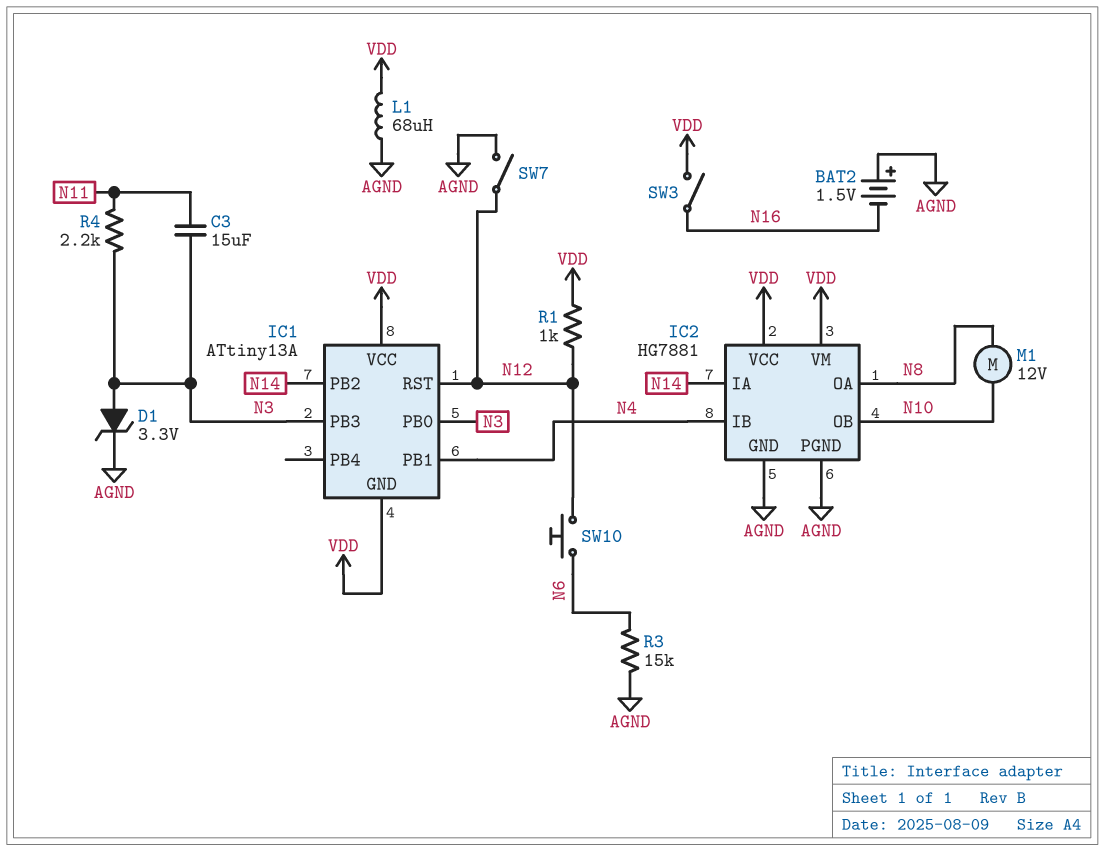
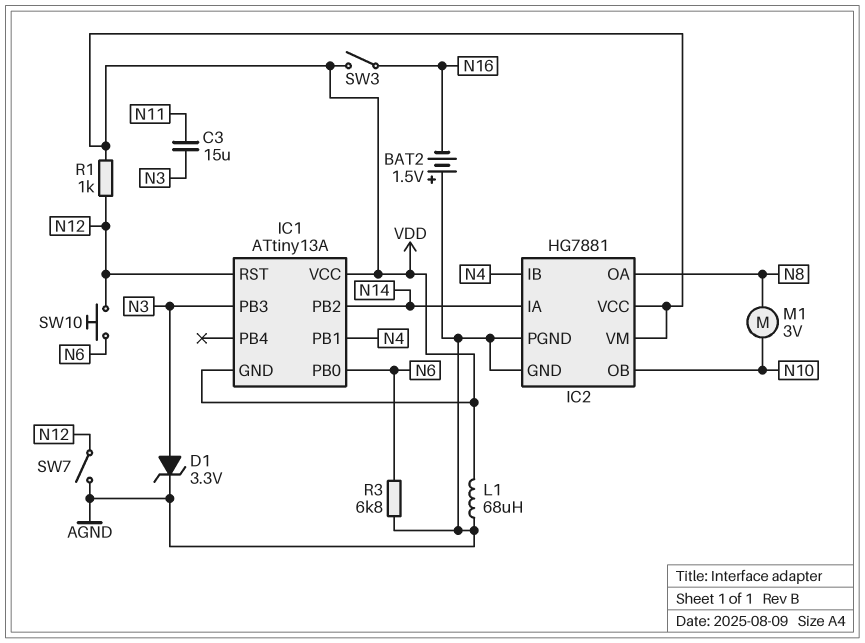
IC1 pin PB0: N3 -> N6
M1: motor 12V (N8, N10) -> motor 3V (N8, N10)
R3: 15k (AGND, N6) -> 6.8k (AGND, N6)
R4: 2.2k (N3, N11) -> none

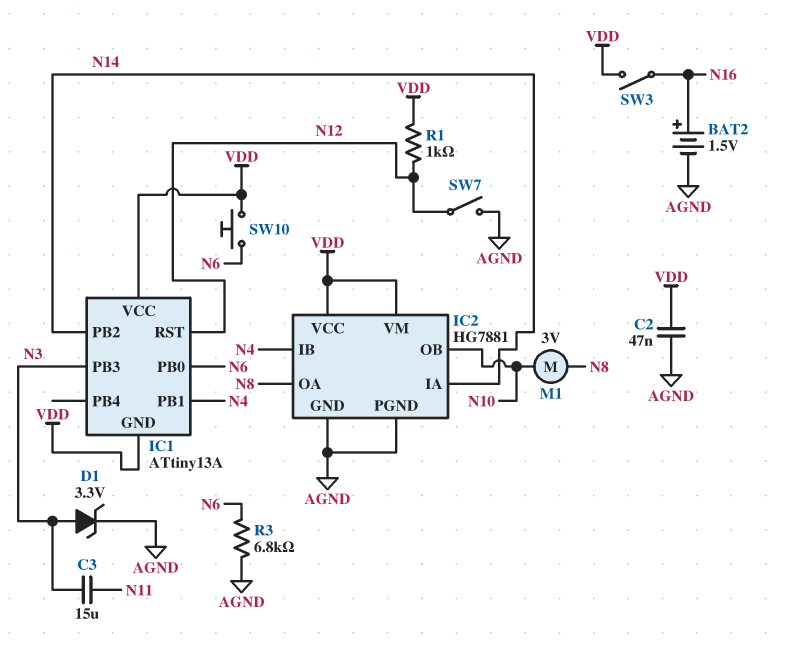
BAT2: 1.5V (plus AGND, minus N16) -> 1.5V (plus N16, minus AGND)
C2: none -> 47nF (AGND, VDD)
L1: 68uH (AGND, VDD) -> none
SW10: button (N6, N12) -> button (N6, VDD)

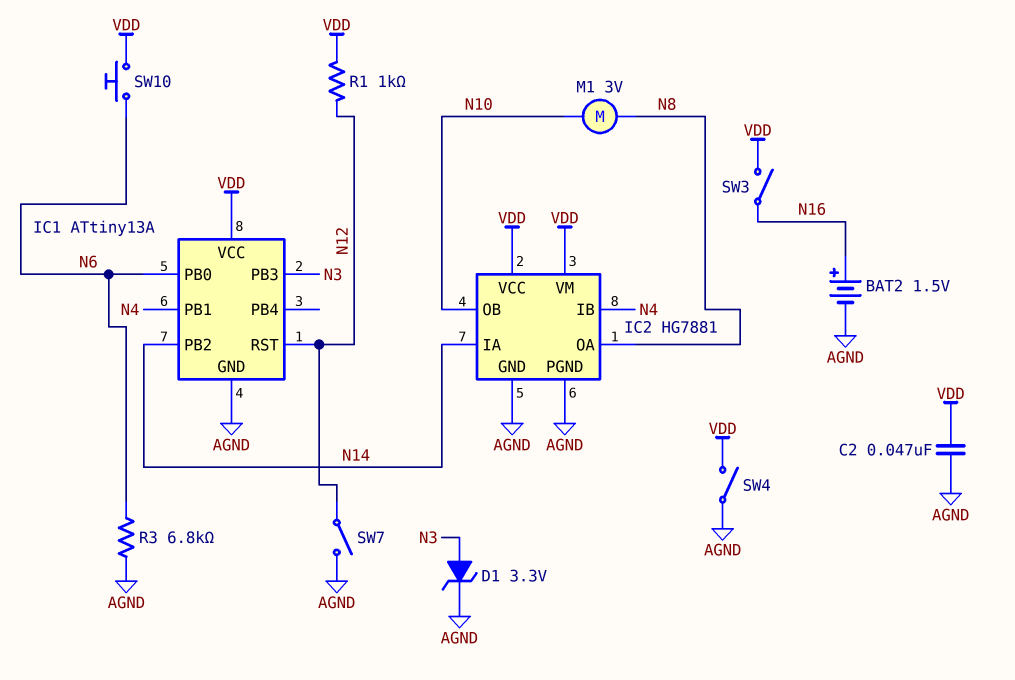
C3: 15uF (N3, N11) -> none
IC1 pin GND: VDD -> AGND
SW4: none -> switch (AGND, VDD)

